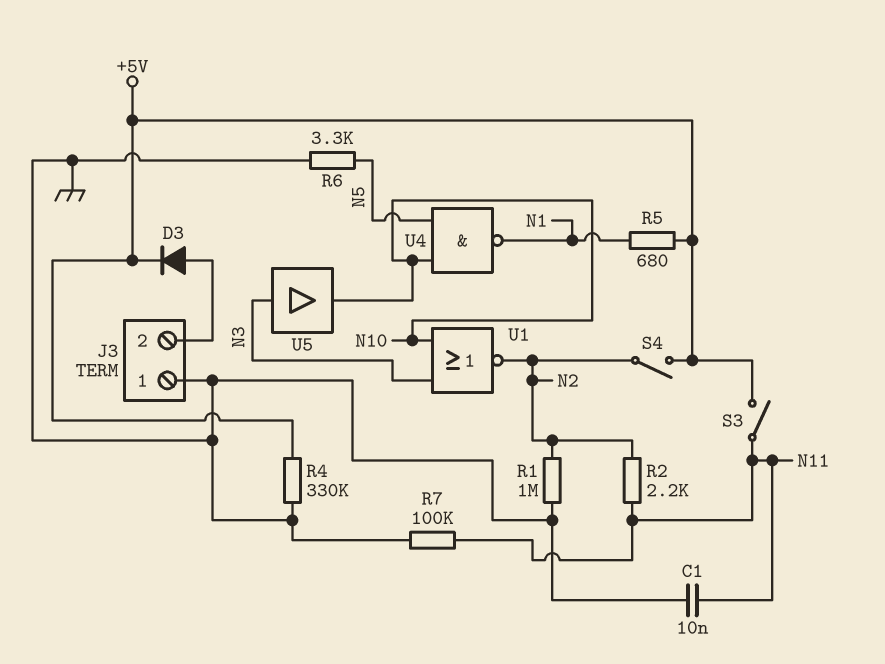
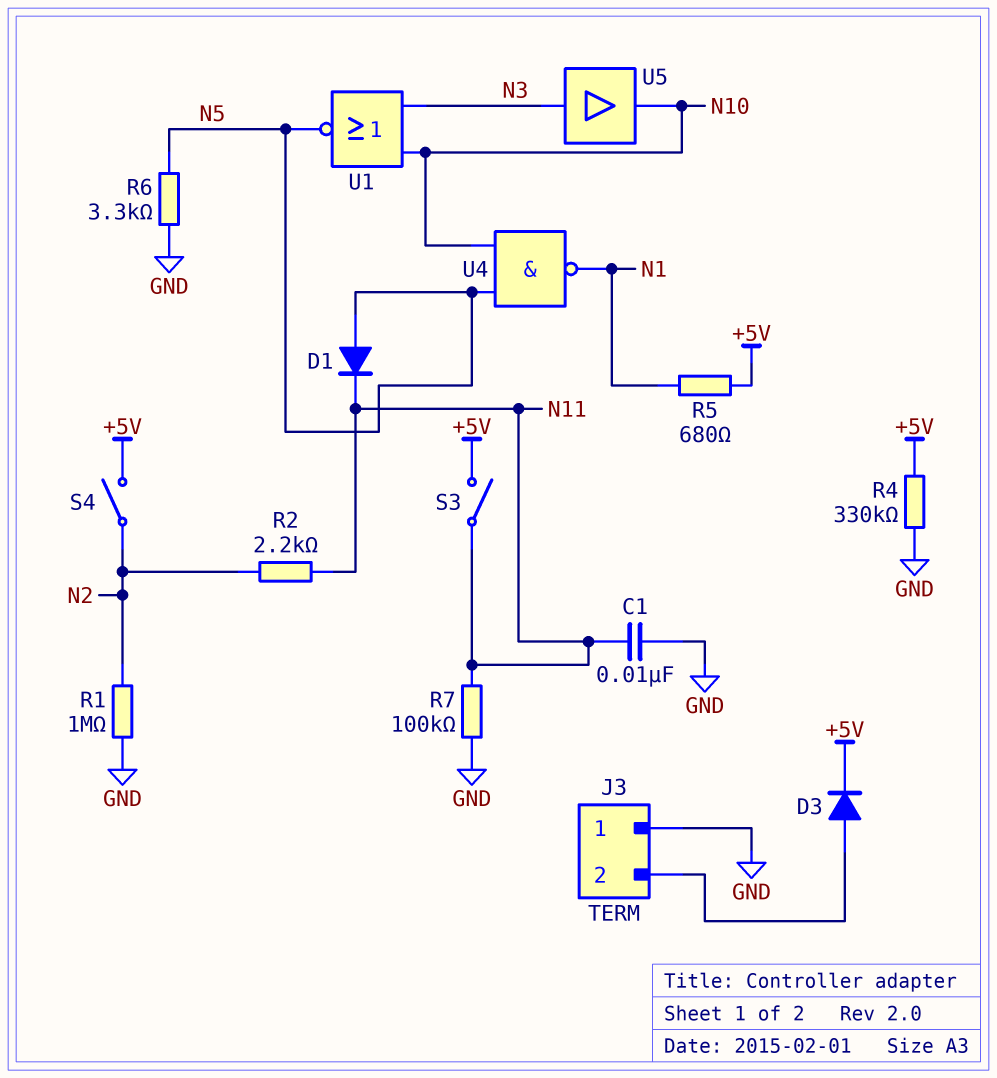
D1: none -> diode (A N5, K N11)
U1: NOR (in N3, in N10, out N2) -> NOR (in N3, in N10, out N5)

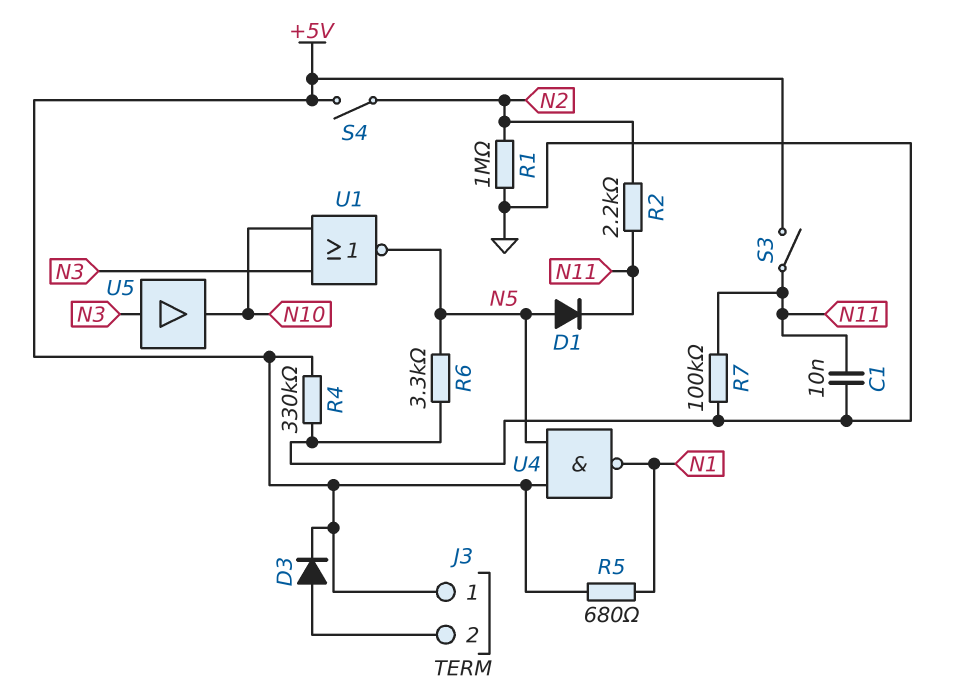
J3 pin 1: GND -> +5V
U4: NAND (in N5, in N10, out N1) -> NAND (in +5V, in N5, out N1)

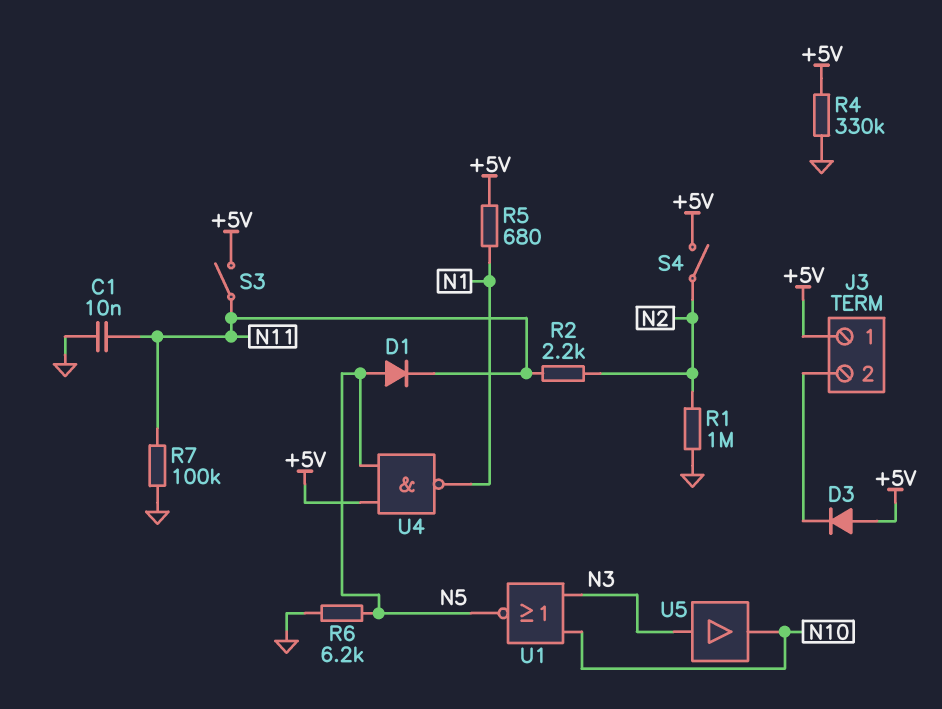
D3: diode (A J3/2, K +5V) -> diode (A +5V, K J3/2)
R6: 3.3k (GND, N5) -> 6.2k (GND, N5)

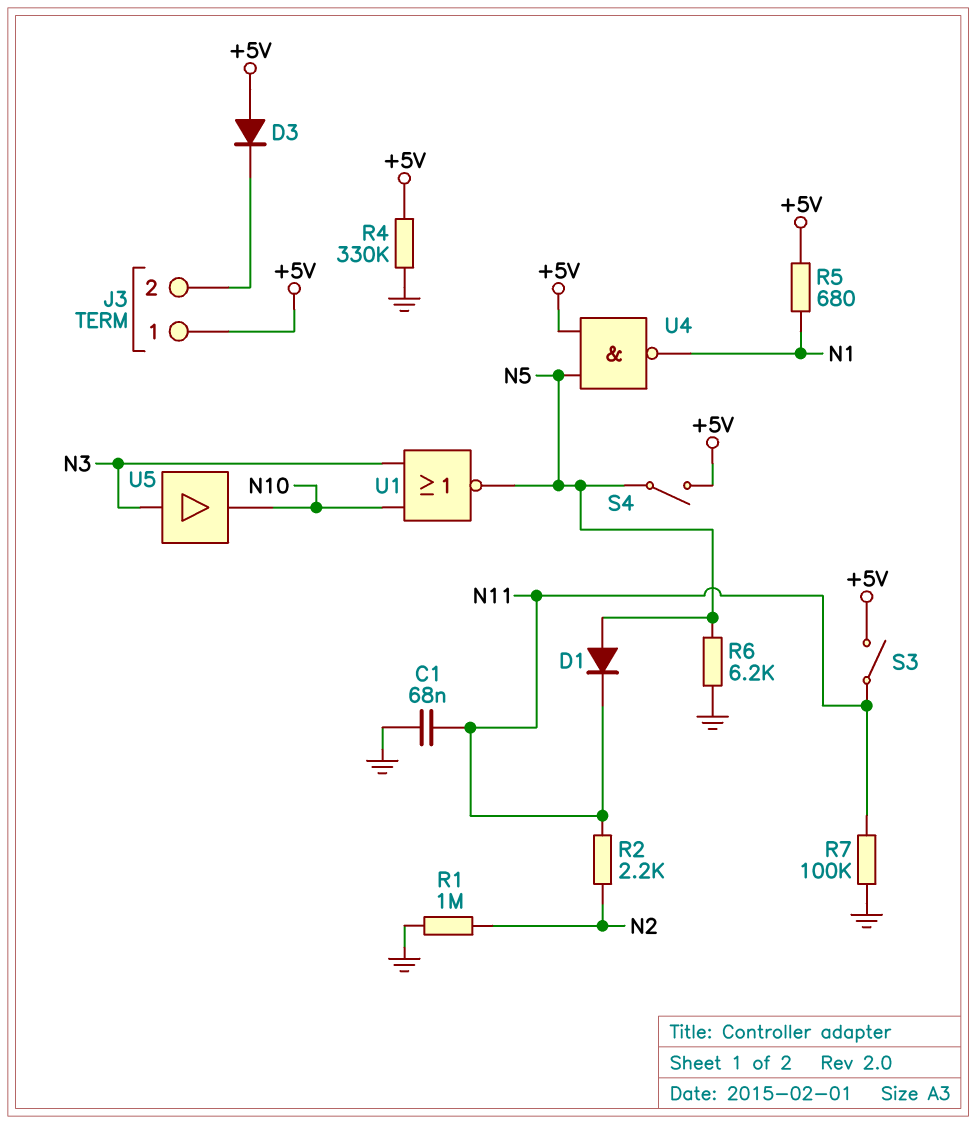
C1: 10nF (GND, N11) -> 68nF (GND, N11)
S4: switch (+5V, N2) -> switch (+5V, N5)

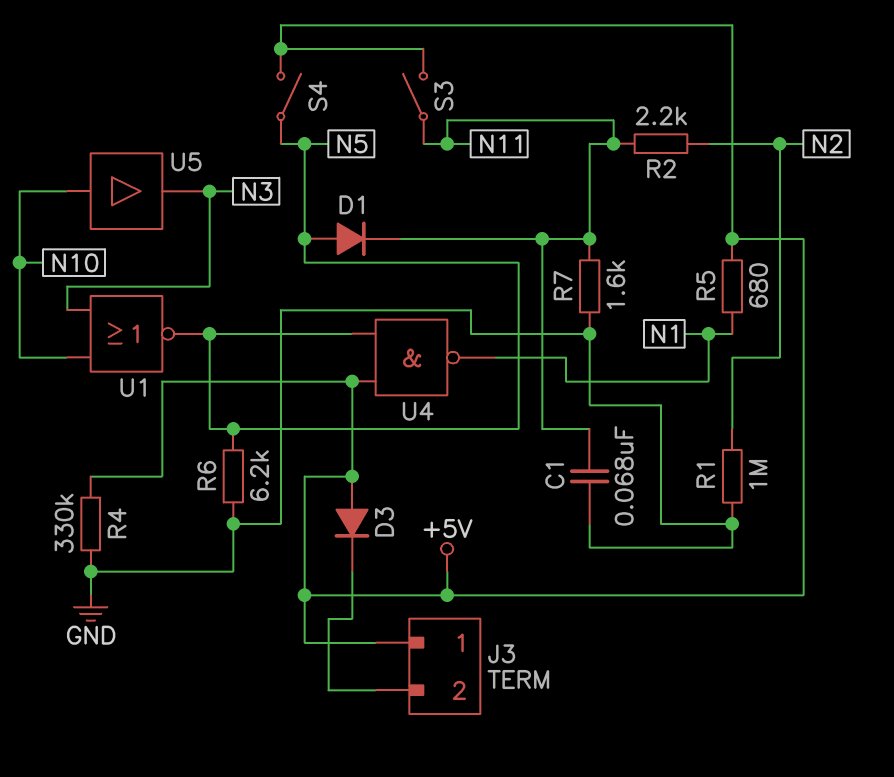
R7: 100k (GND, N11) -> 1.6k (GND, N11)
U5: buffer (in N3, out N10) -> buffer (in N10, out N3)

